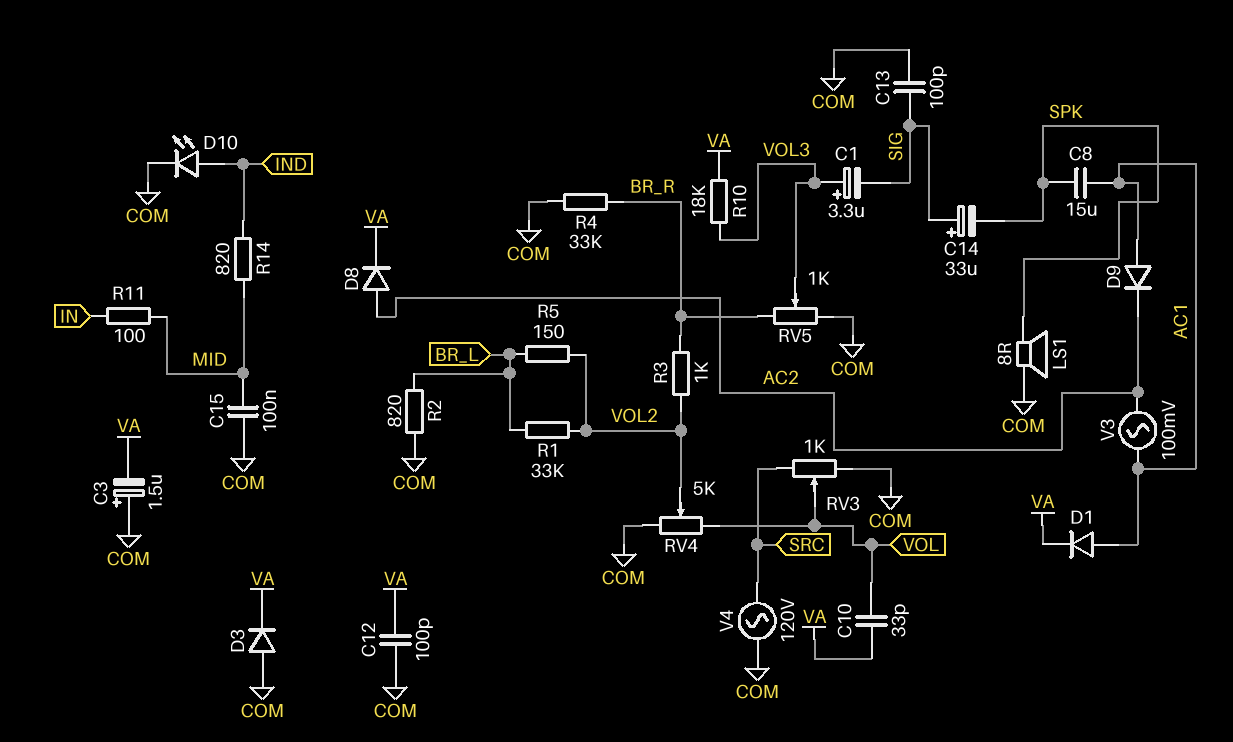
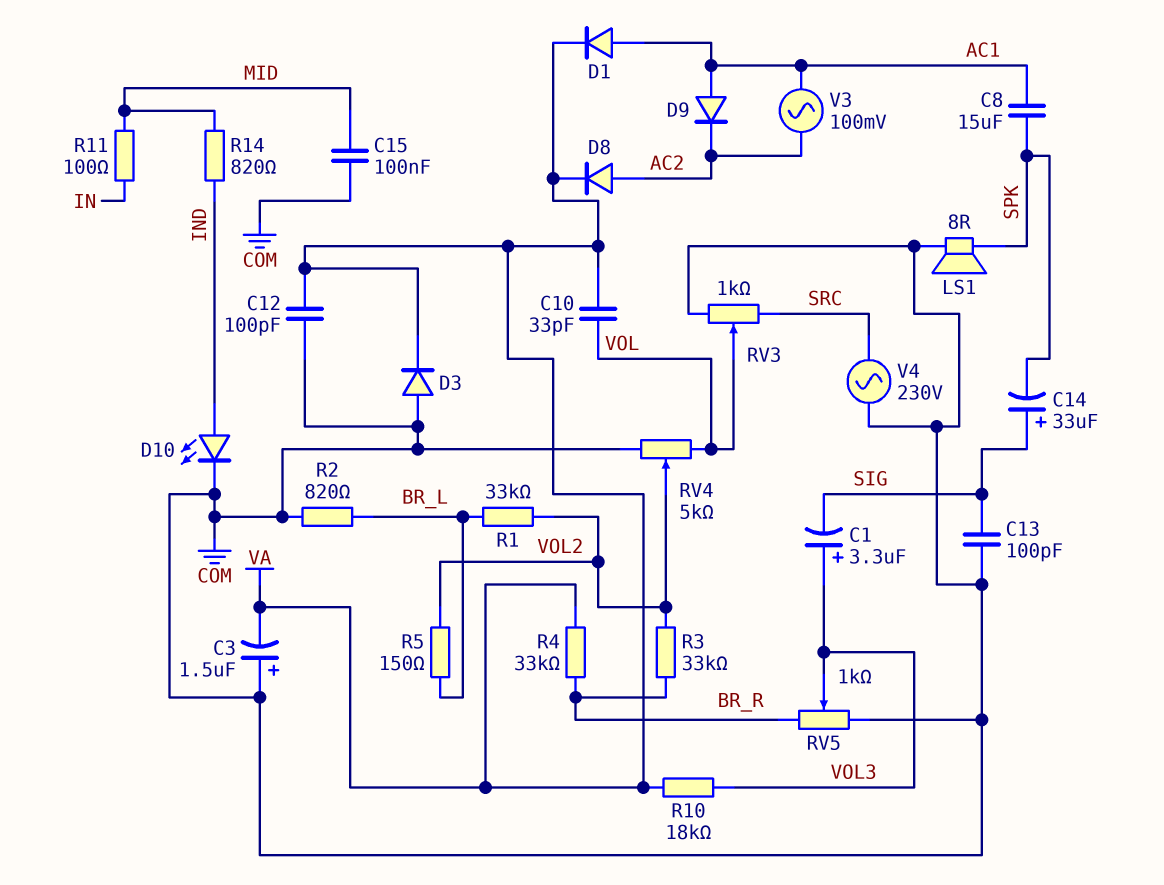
R3: 1k (BR_R, VOL2) -> 33k (BR_R, VOL2)
R4: 33k (BR_R, COM) -> 33k (BR_R, VA)
V4: AC 120V (COM, SRC) -> AC 230V (COM, SRC)

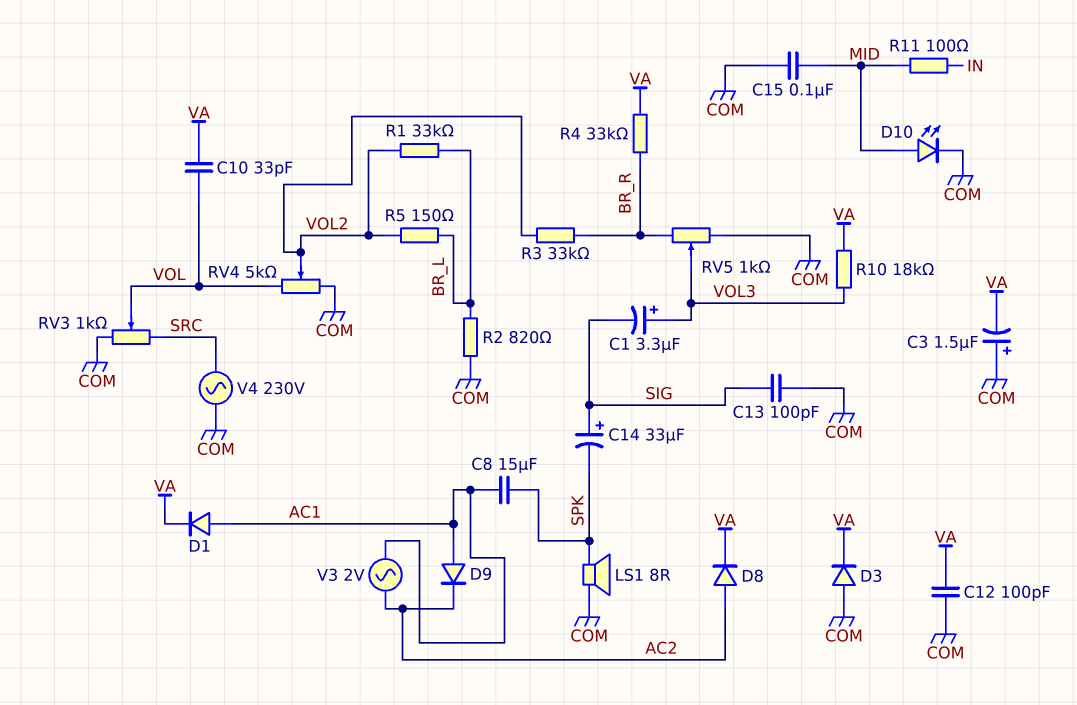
D10: LED (A IND, K COM) -> LED (A MID, K COM)
R14: 820 (IND, MID) -> none
V3: AC 100mV (AC1, AC2) -> AC 2V (AC1, AC2)

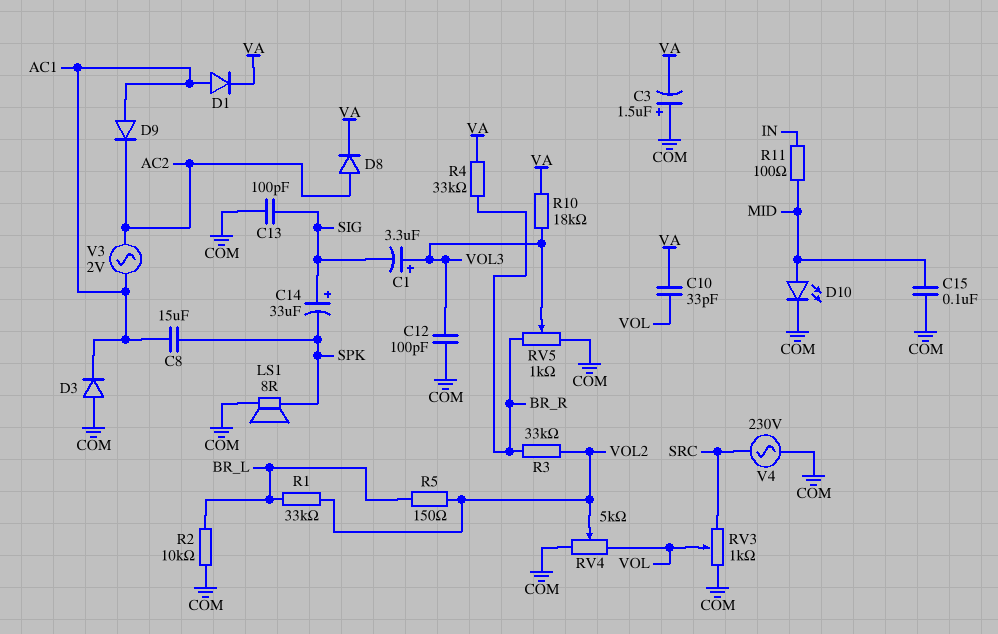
C12: 100pF (COM, VA) -> 100pF (COM, VOL3)
D3: diode (A COM, K VA) -> diode (A COM, K AC1)
R2: 820 (BR_L, COM) -> 10k (BR_L, COM)

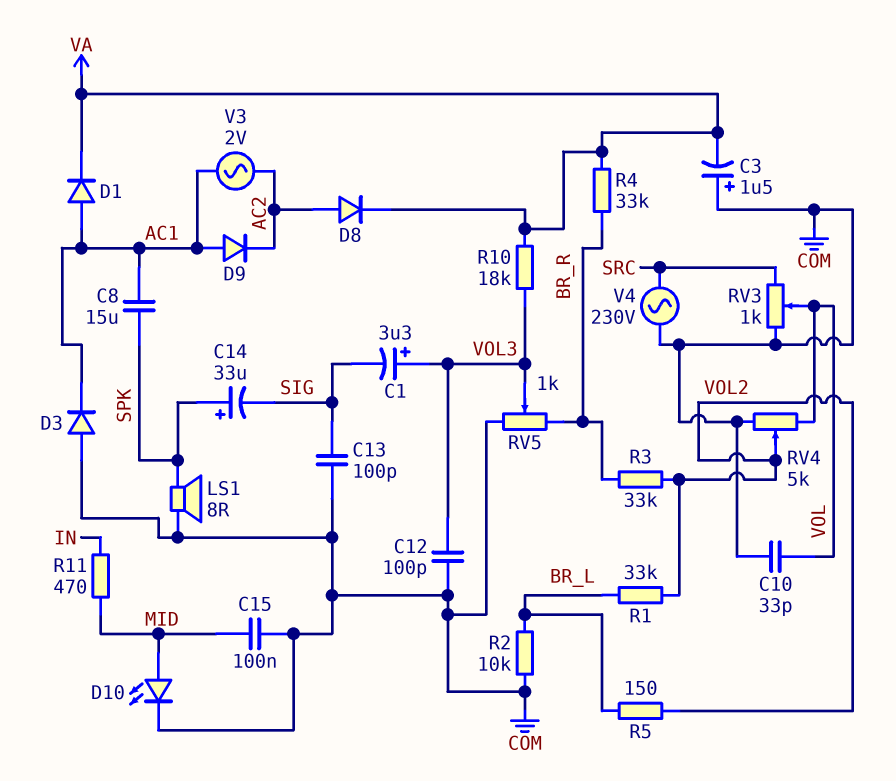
C10: 33pF (VA, VOL) -> 33pF (COM, VOL)
C14: 33uF (plus SIG, minus SPK) -> 33uF (plus SPK, minus SIG)
R11: 100 (IN, MID) -> 470 (IN, MID)

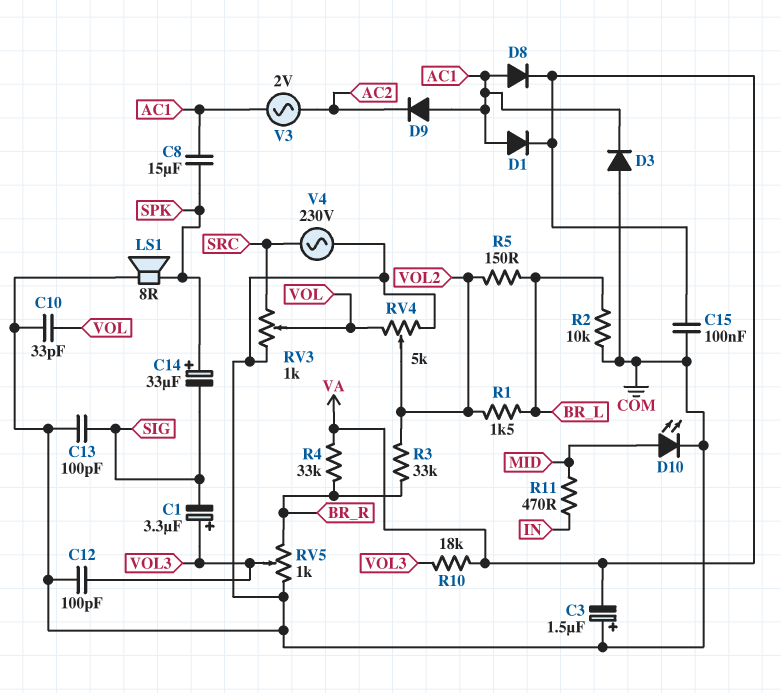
C15: 100nF (COM, MID) -> 100nF (COM, VA)
D8: diode (A AC2, K VA) -> diode (A AC1, K VA)
R1: 33k (BR_L, VOL2) -> 1.5k (BR_L, VOL2)

